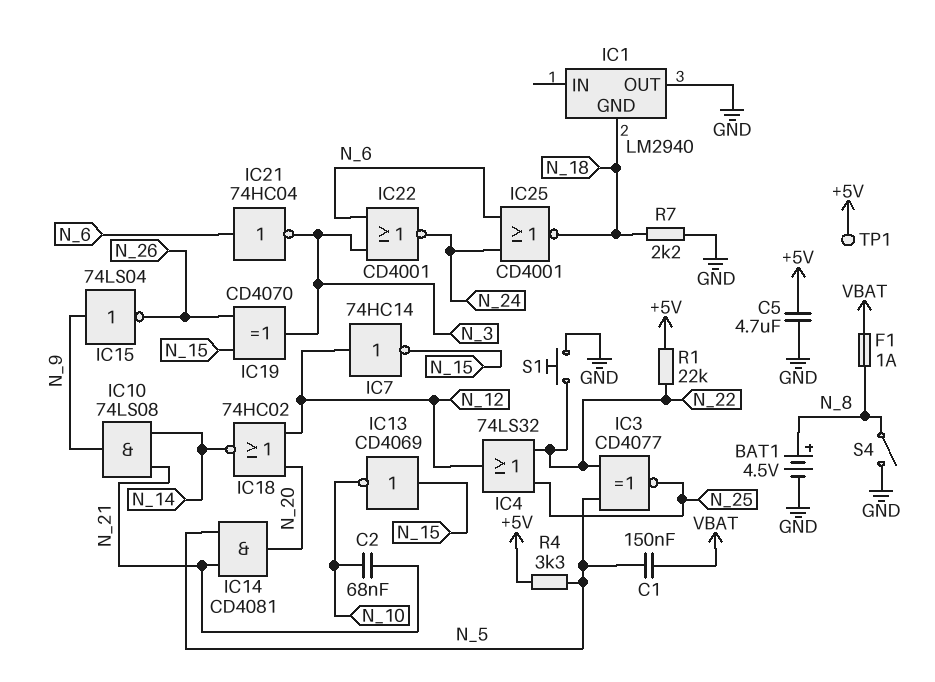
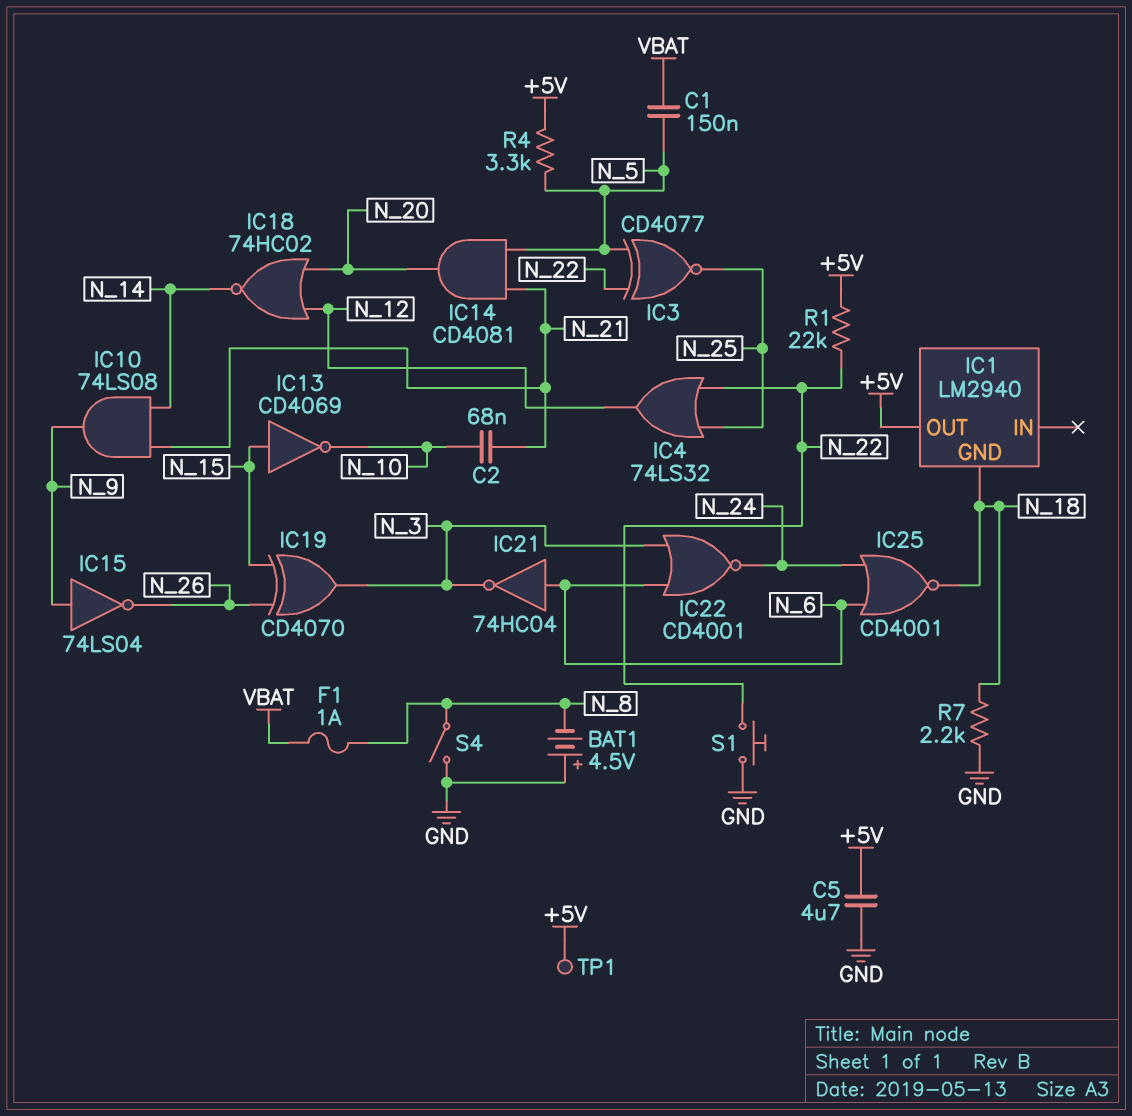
BAT1: 4.5V (plus N_8, minus GND) -> 4.5V (plus GND, minus N_8)
IC1 pin OUT: GND -> +5V
IC7: NOT 74HC14 (in N_12, out N_15) -> none

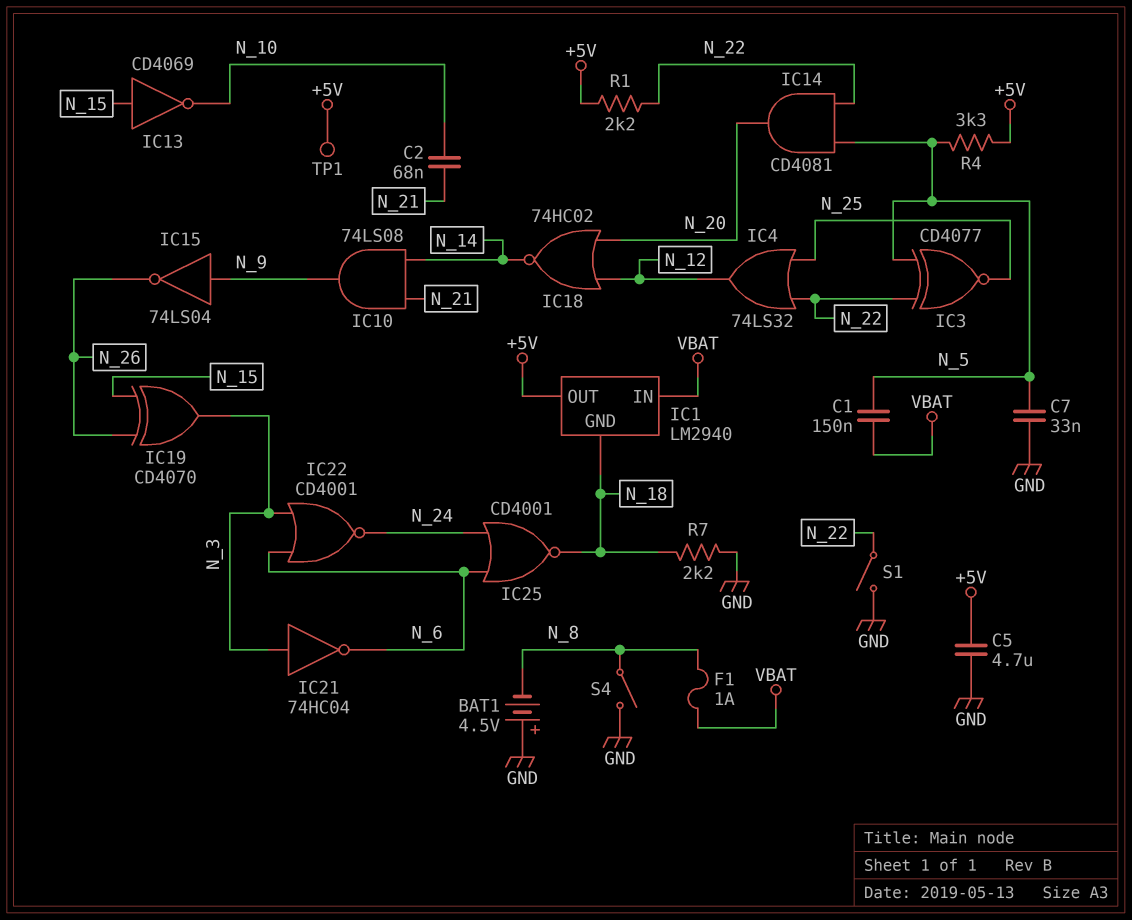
C7: none -> 33nF (GND, N_5)
IC1 pin IN: none -> VBAT
IC14: AND CD4081 (in N_5, in N_21, out N_20) -> AND CD4081 (in N_5, in N_22, out N_20)
IC21: NOT 74HC04 (in N_6, out N_3) -> NOT 74HC04 (in N_3, out N_6)
R1: 22k (+5V, N_22) -> 2.2k (+5V, N_22)
S1: button (GND, N_22) -> switch (GND, N_22)

